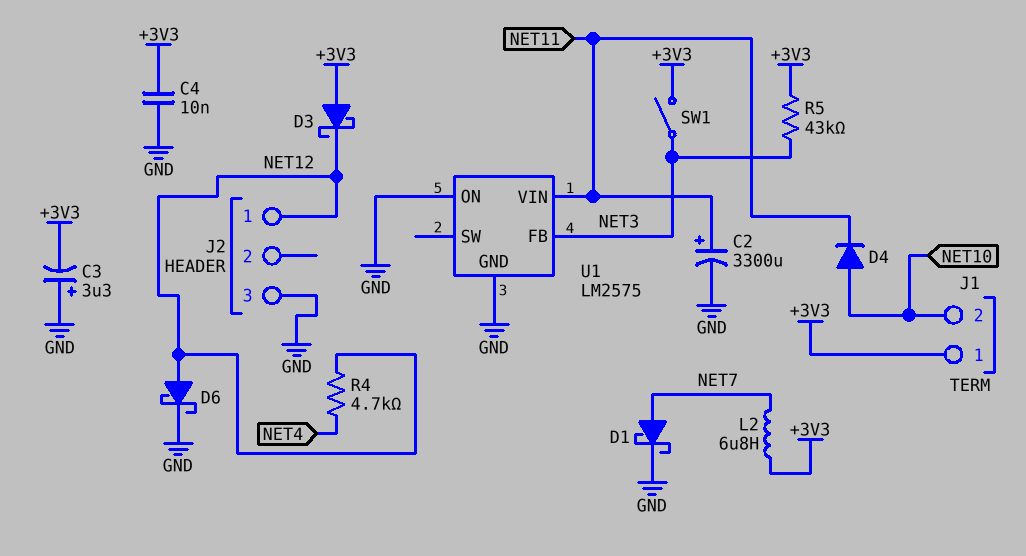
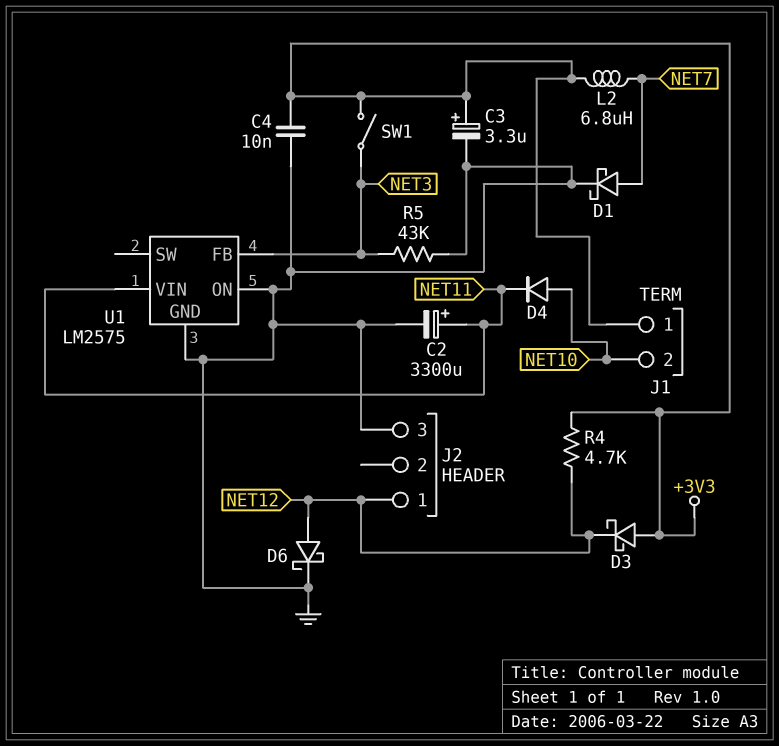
C3: 3.3uF (plus GND, minus +3V3) -> 3.3uF (plus +3V3, minus GND)
R4: 4.7k (NET4, NET12) -> 4.7k (+3V3, NET12)
R5: 43k (+3V3, NET3) -> 43k (GND, NET3)

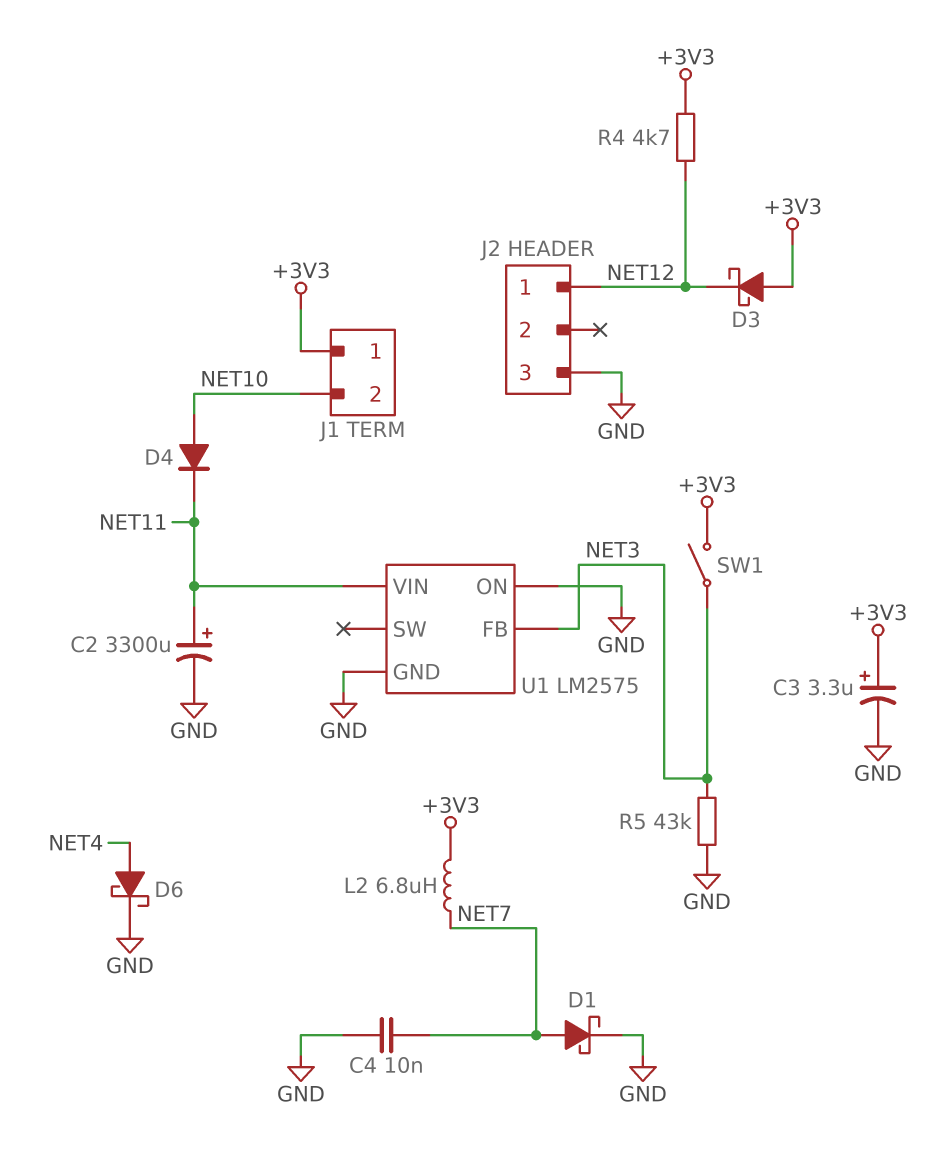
C4: 10nF (+3V3, GND) -> 10nF (GND, NET7)
D6: schottky (A NET12, K GND) -> schottky (A NET4, K GND)

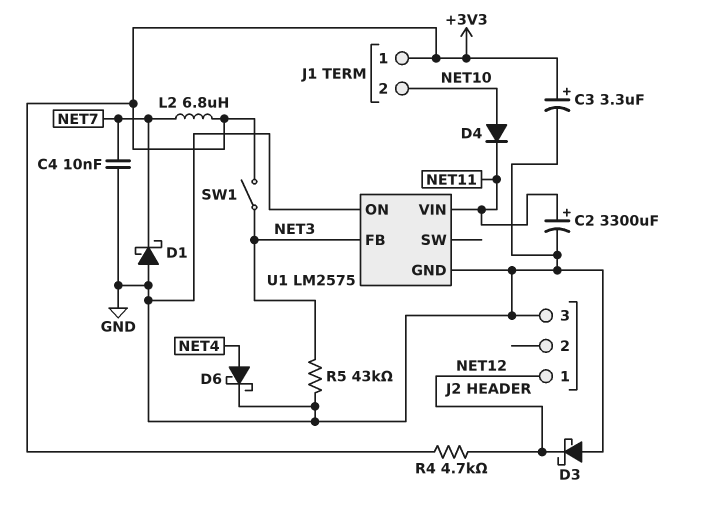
D1: schottky (A NET7, K GND) -> schottky (A GND, K NET7)
D3: schottky (A +3V3, K NET12) -> schottky (A GND, K NET12)

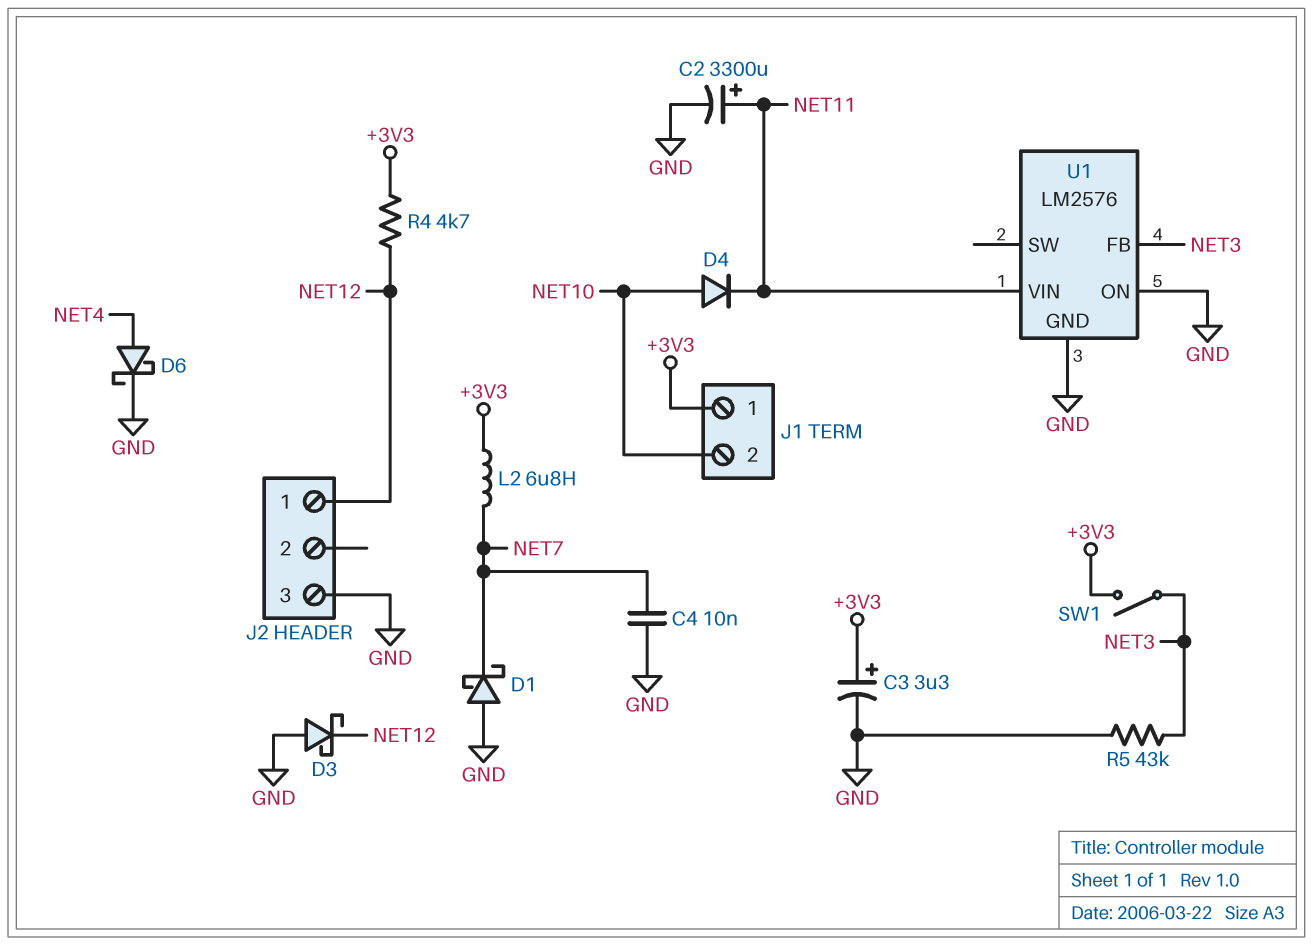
U1: LM2575 -> LM2576

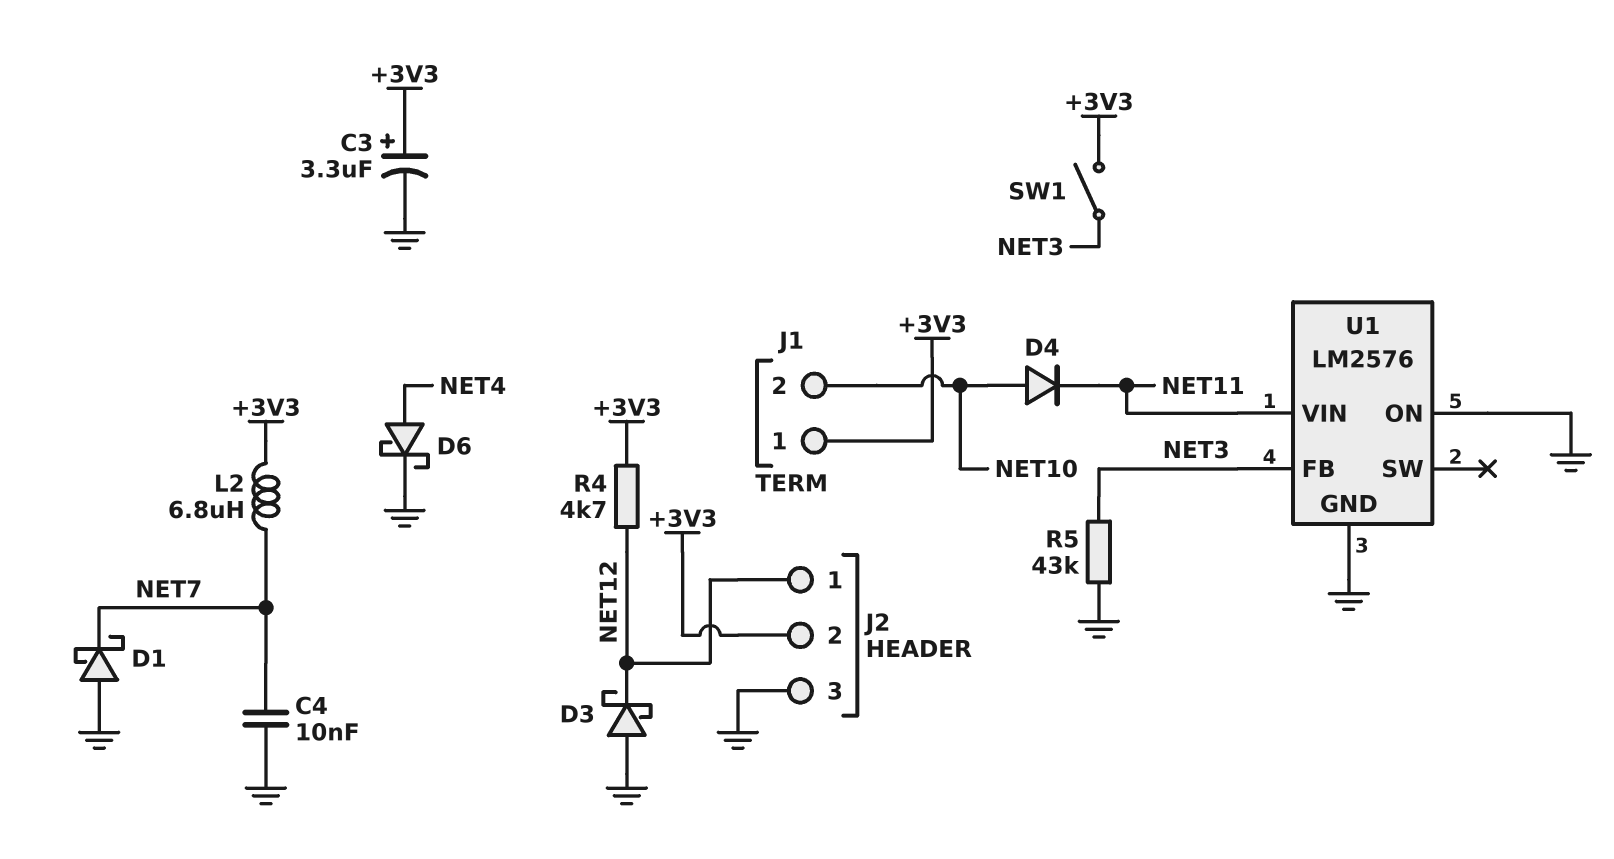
C2: 3300uF (plus NET11, minus GND) -> none
J2 pin 2: none -> +3V3

